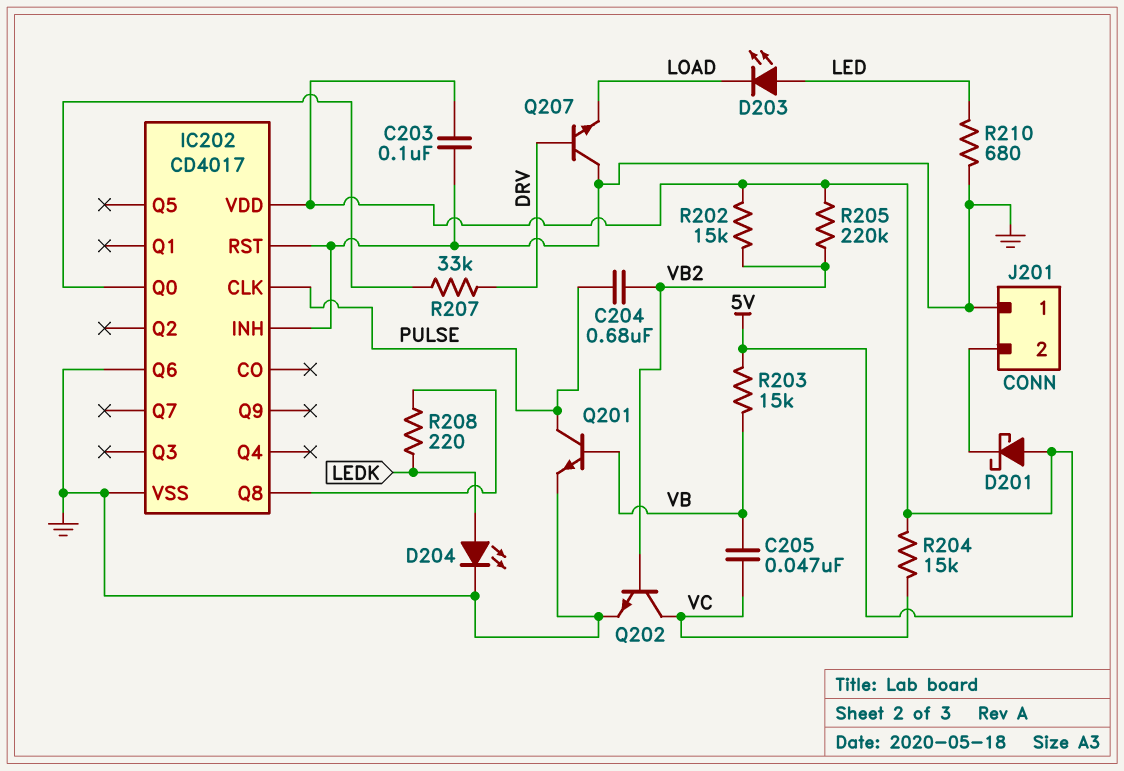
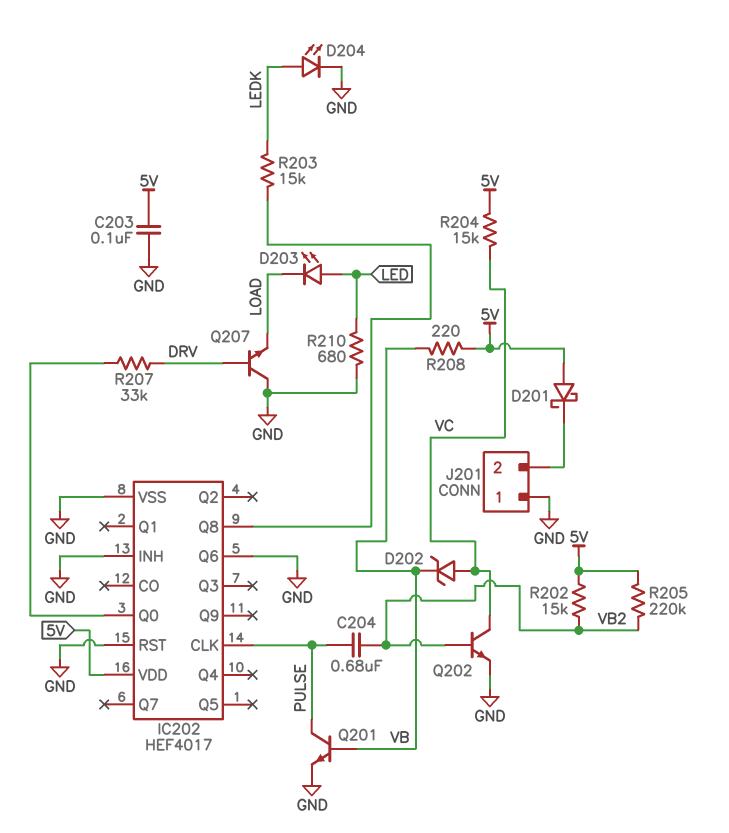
C205: 47nF (VB, VC) -> none
D202: none -> zener (A VC, K VB)
IC202: CD4017 -> HEF4017
R203: 15k (5V, VB) -> 15k (IC202/Q8, LEDK)
R208: 220 (IC202/Q8, LEDK) -> 220 (5V, VB)

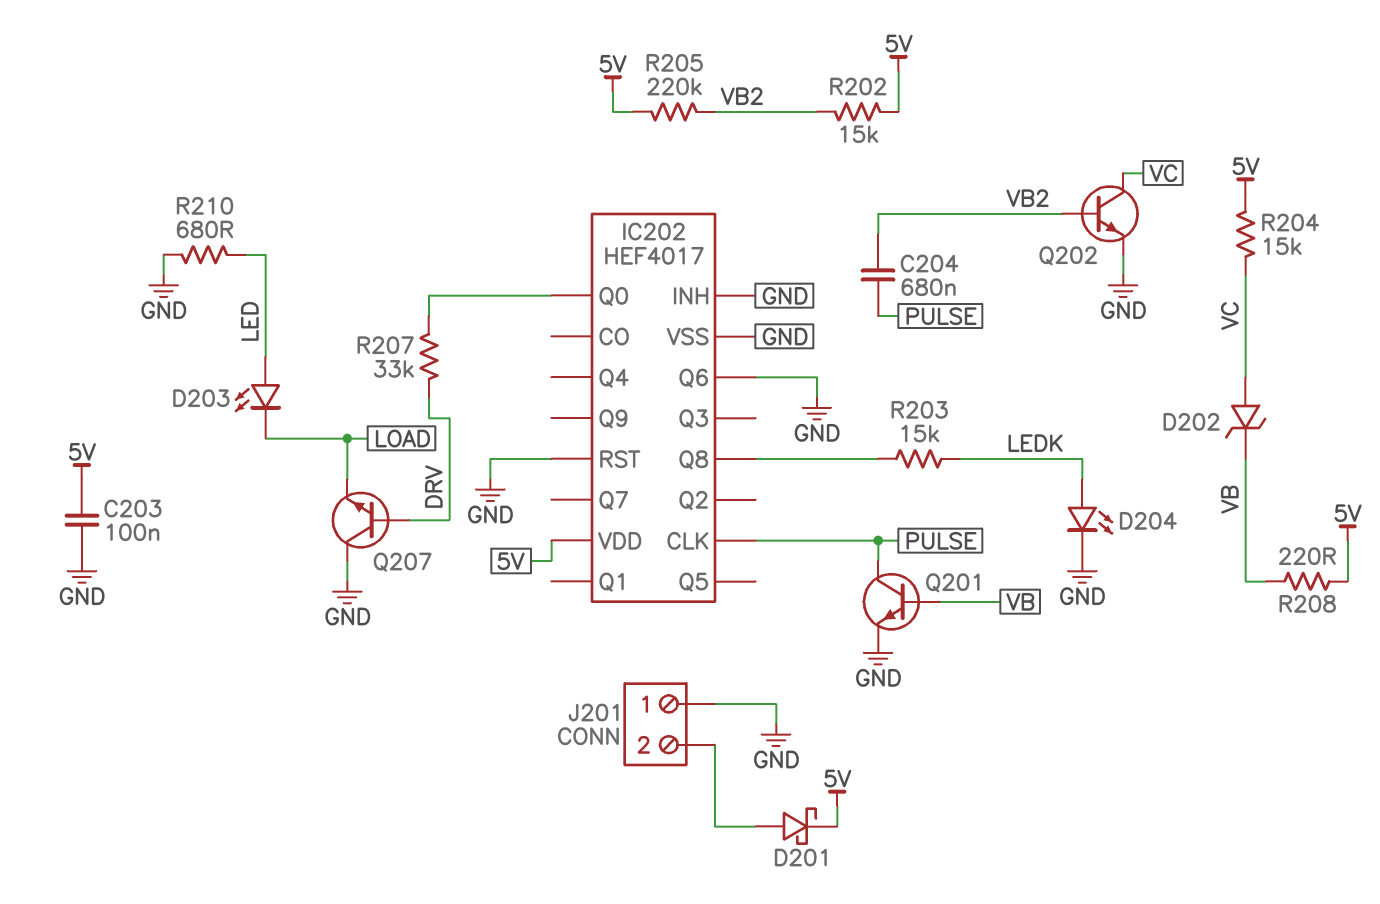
D201: schottky (A 5V, K J201/2) -> schottky (A J201/2, K 5V)

